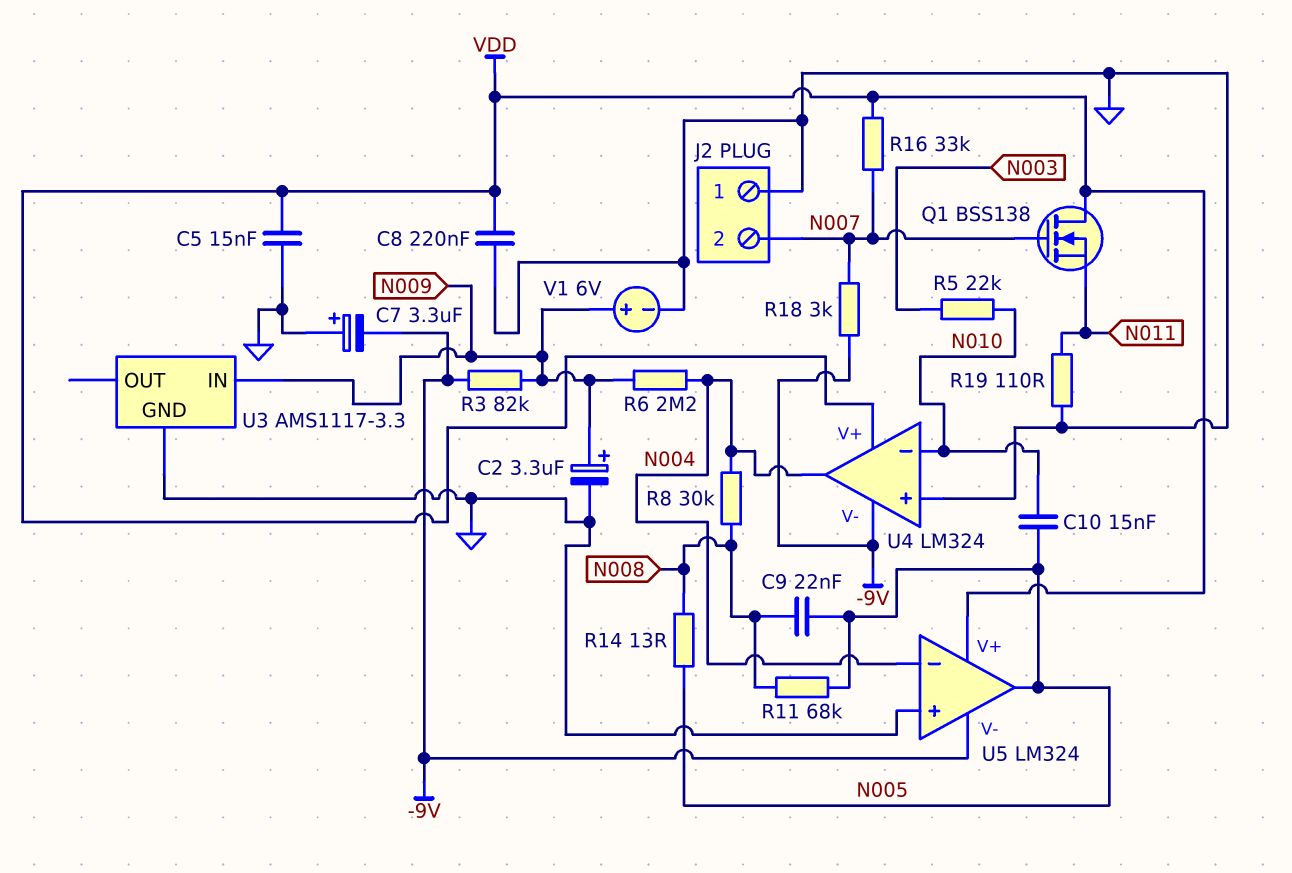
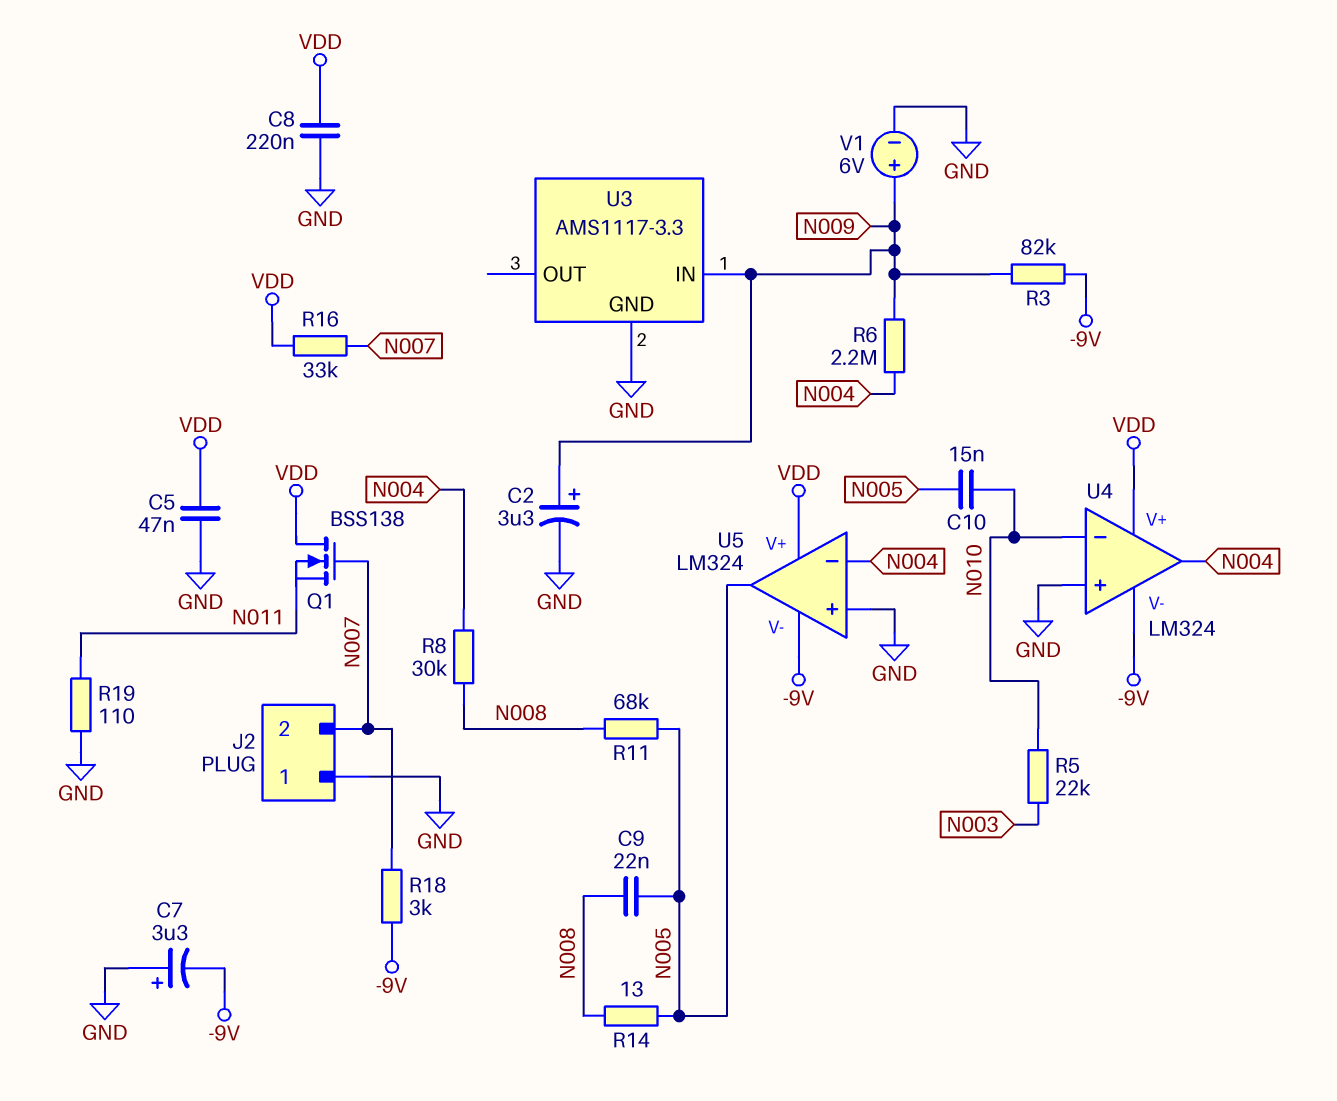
C5: 15nF (GND, VDD) -> 47nF (GND, VDD)

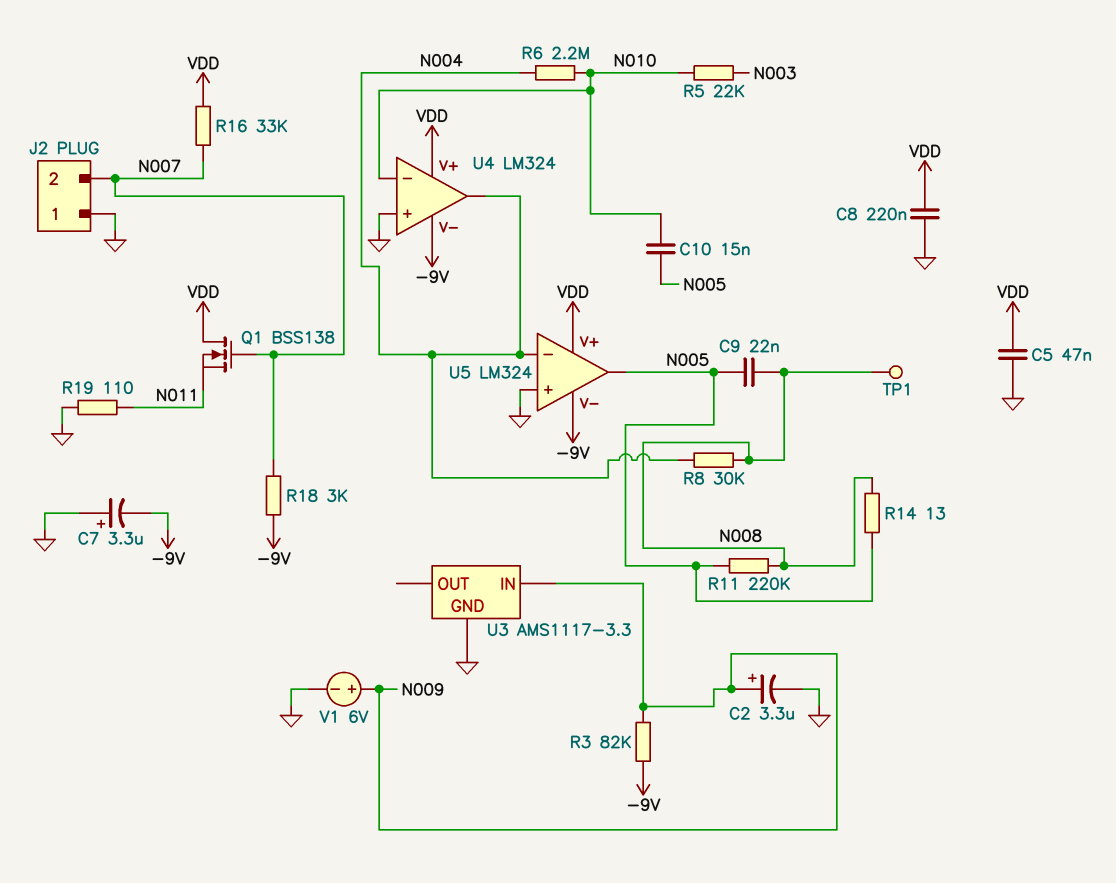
R6: 2.2M (N004, N009) -> 2.2M (N004, N010)
R11: 68k (N005, N008) -> 220k (N005, N008)
TP1: none -> test point (N008)

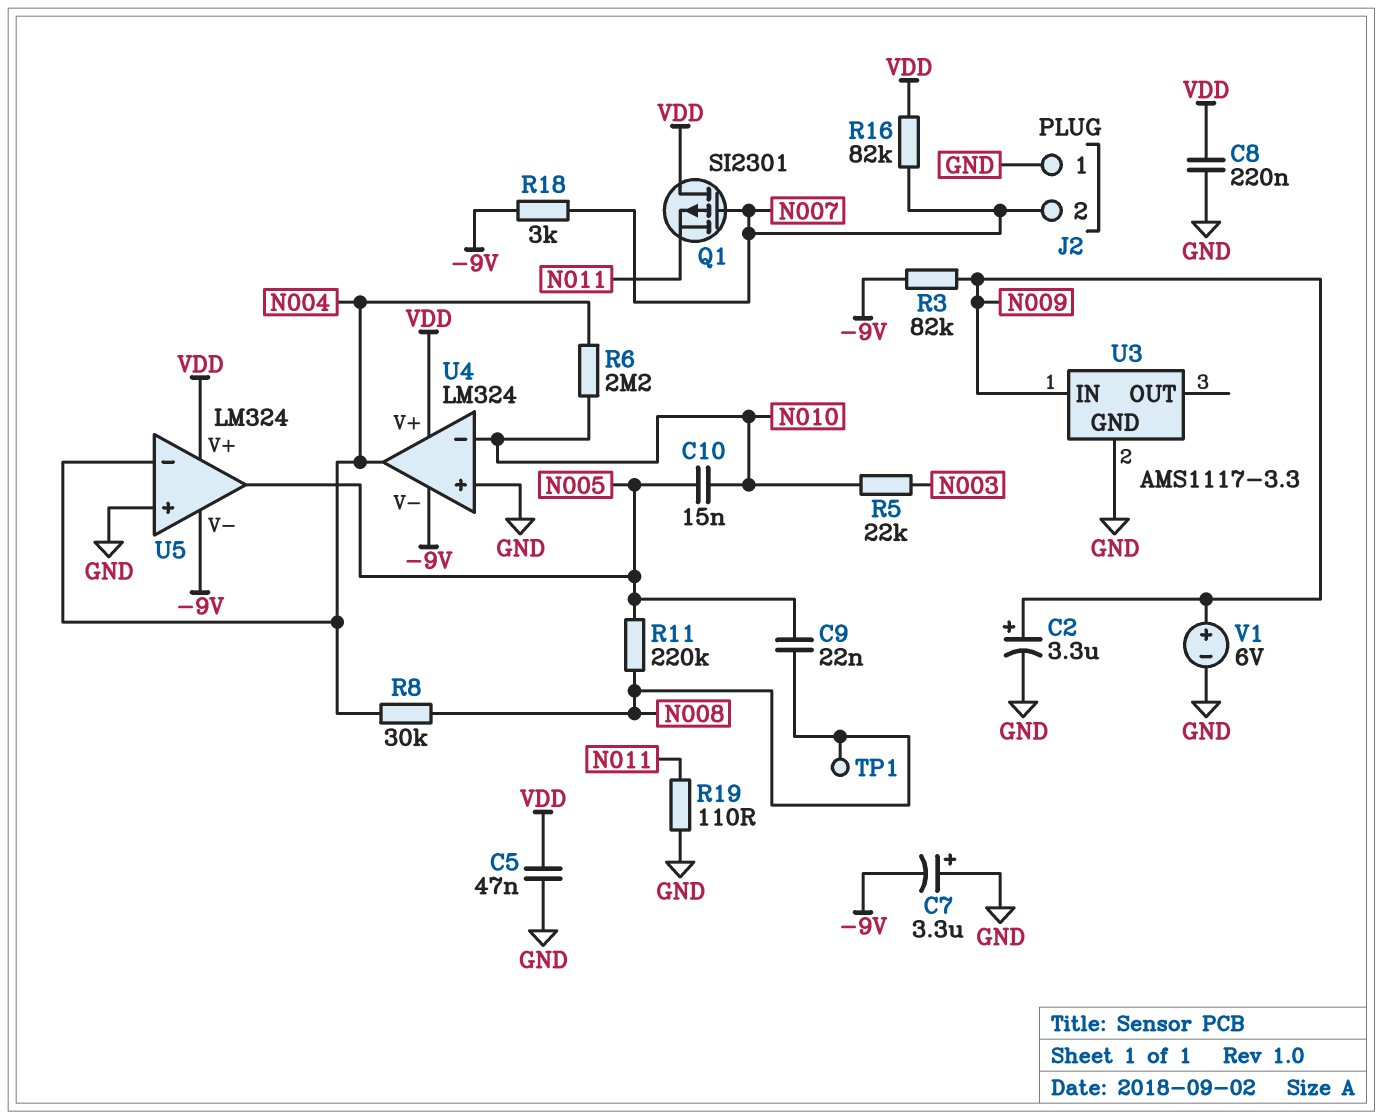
Q1: NMOS BSS138 (G N007, D VDD, S N011) -> PMOS SI2301 (G N007, D VDD, S N011)
R14: 13 (N005, N008) -> none
R16: 33k (N007, VDD) -> 82k (N007, VDD)

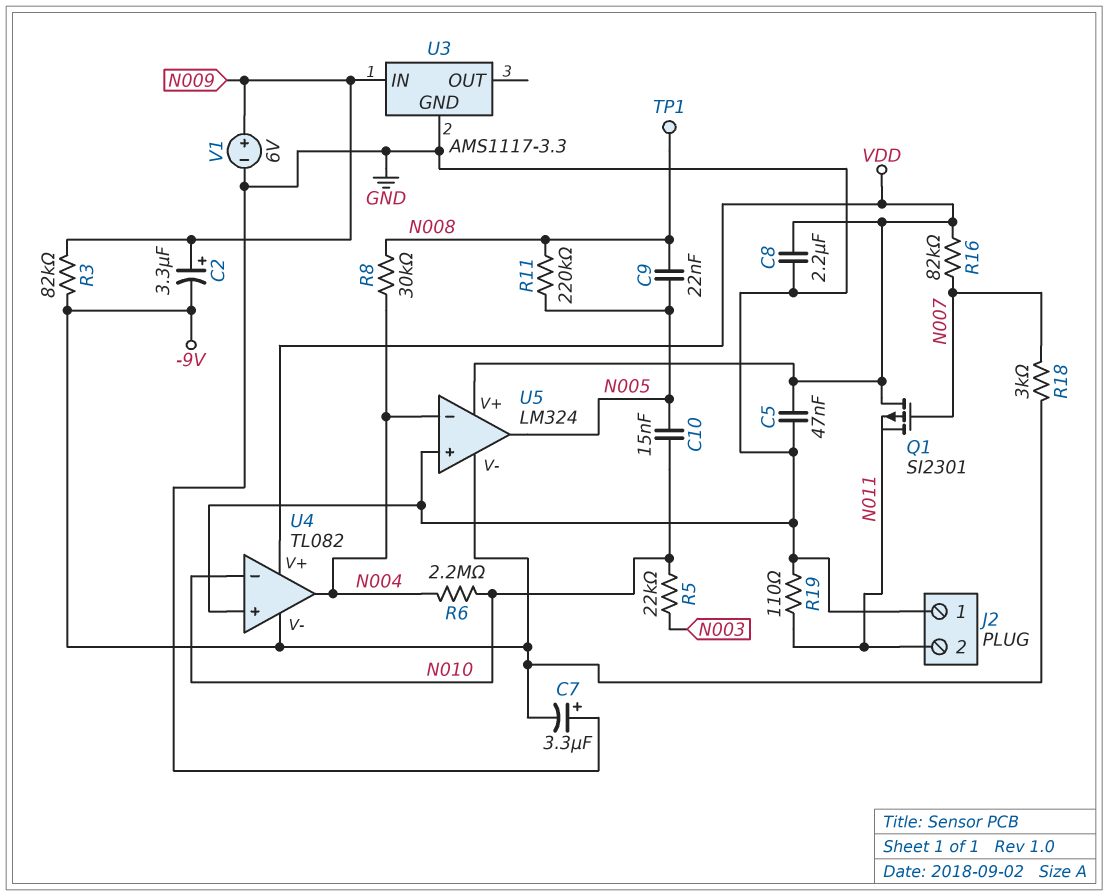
C2: 3.3uF (plus N009, minus GND) -> 3.3uF (plus N009, minus -9V)
C8: 220nF (GND, VDD) -> 2.2uF (GND, VDD)
J2 pin 2: N007 -> N011
U4: LM324 -> TL082

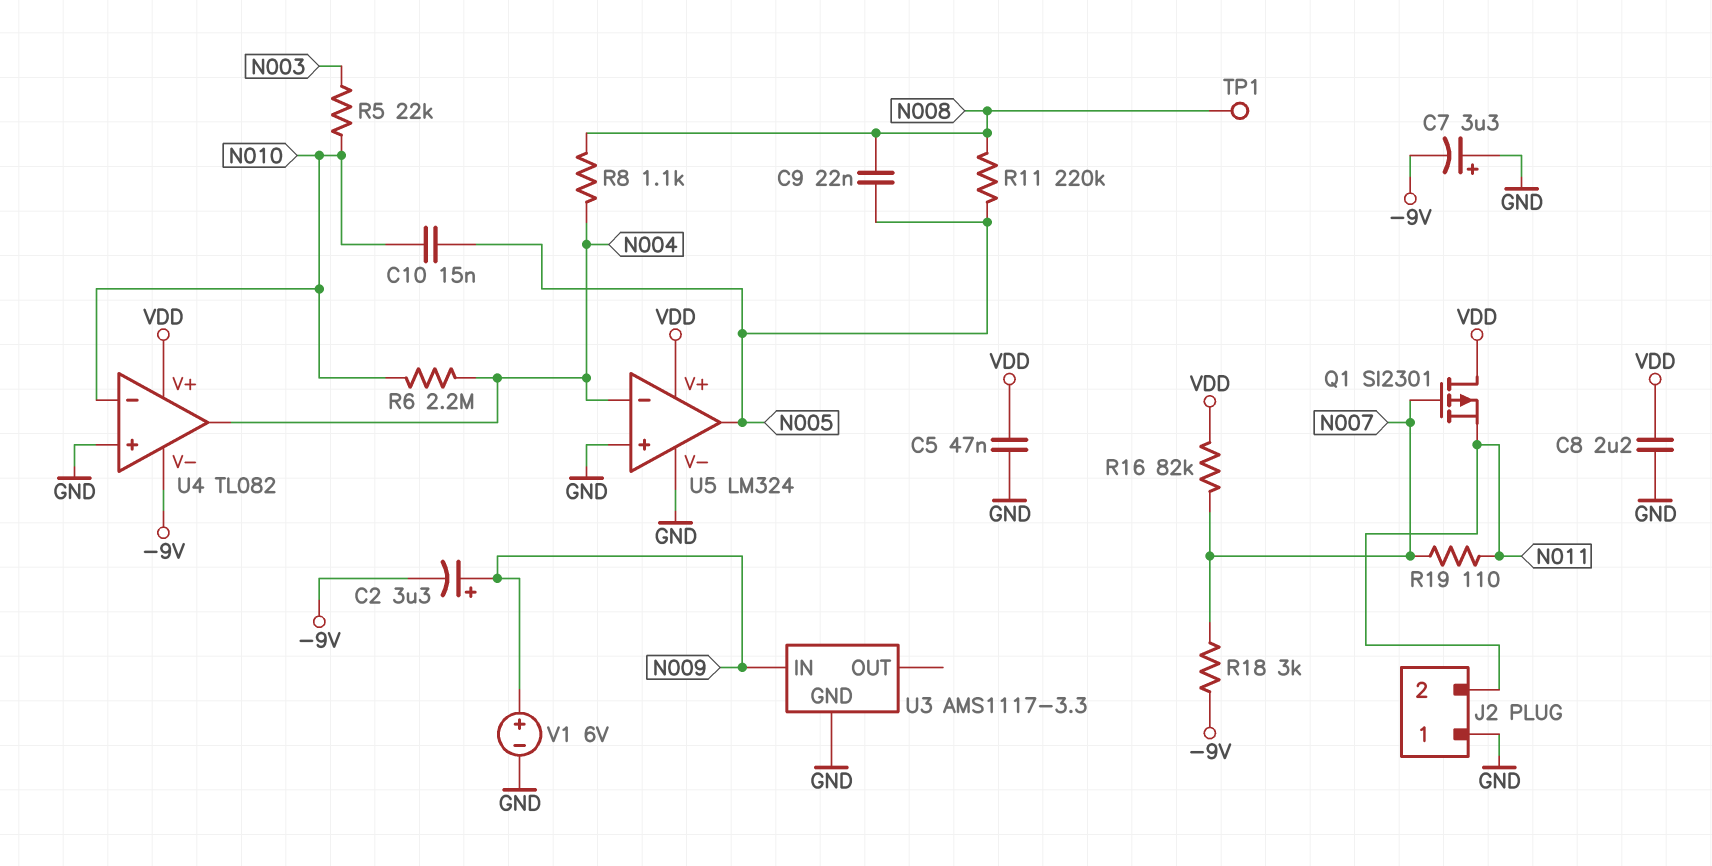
R3: 82k (-9V, N009) -> none
R8: 30k (N004, N008) -> 1.1k (N004, N008)
R19: 110 (GND, N011) -> 110 (N007, N011)
U5 pin V-: -9V -> GND

